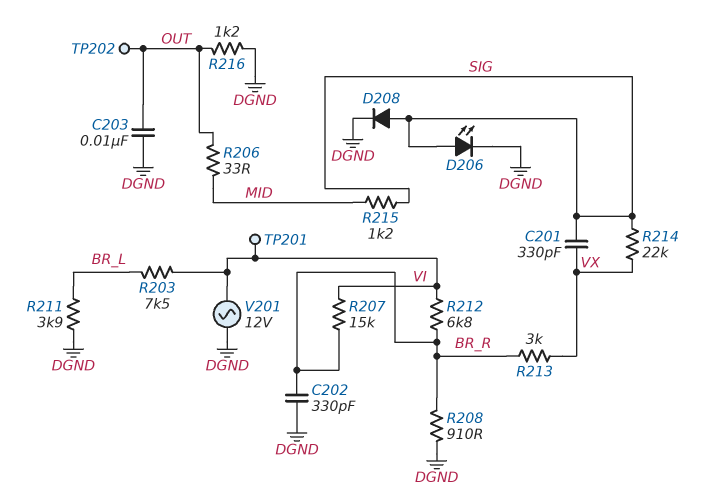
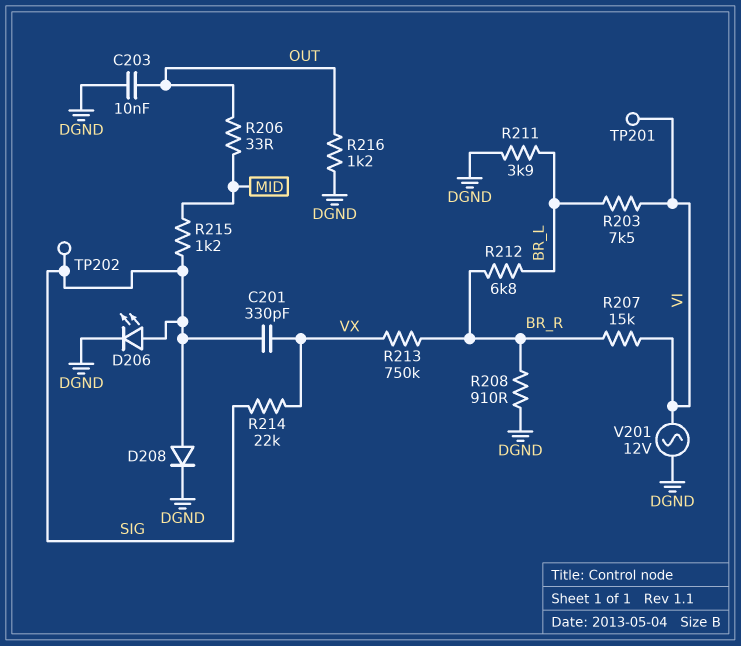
C202: 330pF (BR_R, DGND) -> none
R212: 6.8k (BR_R, VI) -> 6.8k (BR_L, BR_R)
R213: 3k (BR_R, VX) -> 750k (BR_R, VX)
TP202: test point (OUT) -> test point (SIG)

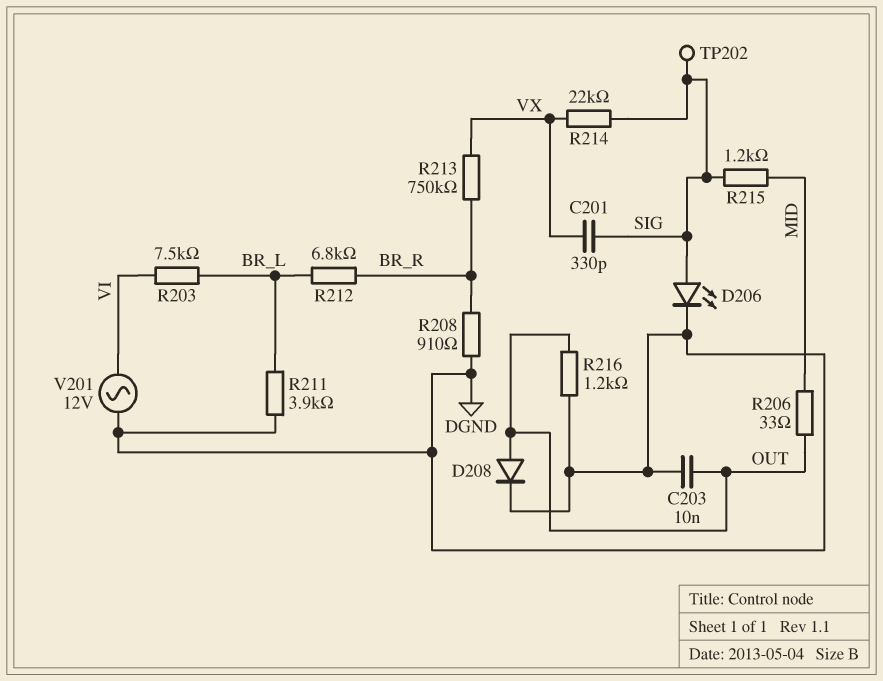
D208: diode (A SIG, K DGND) -> diode (A OUT, K DGND)
R207: 15k (BR_R, VI) -> none
TP201: test point (VI) -> none

